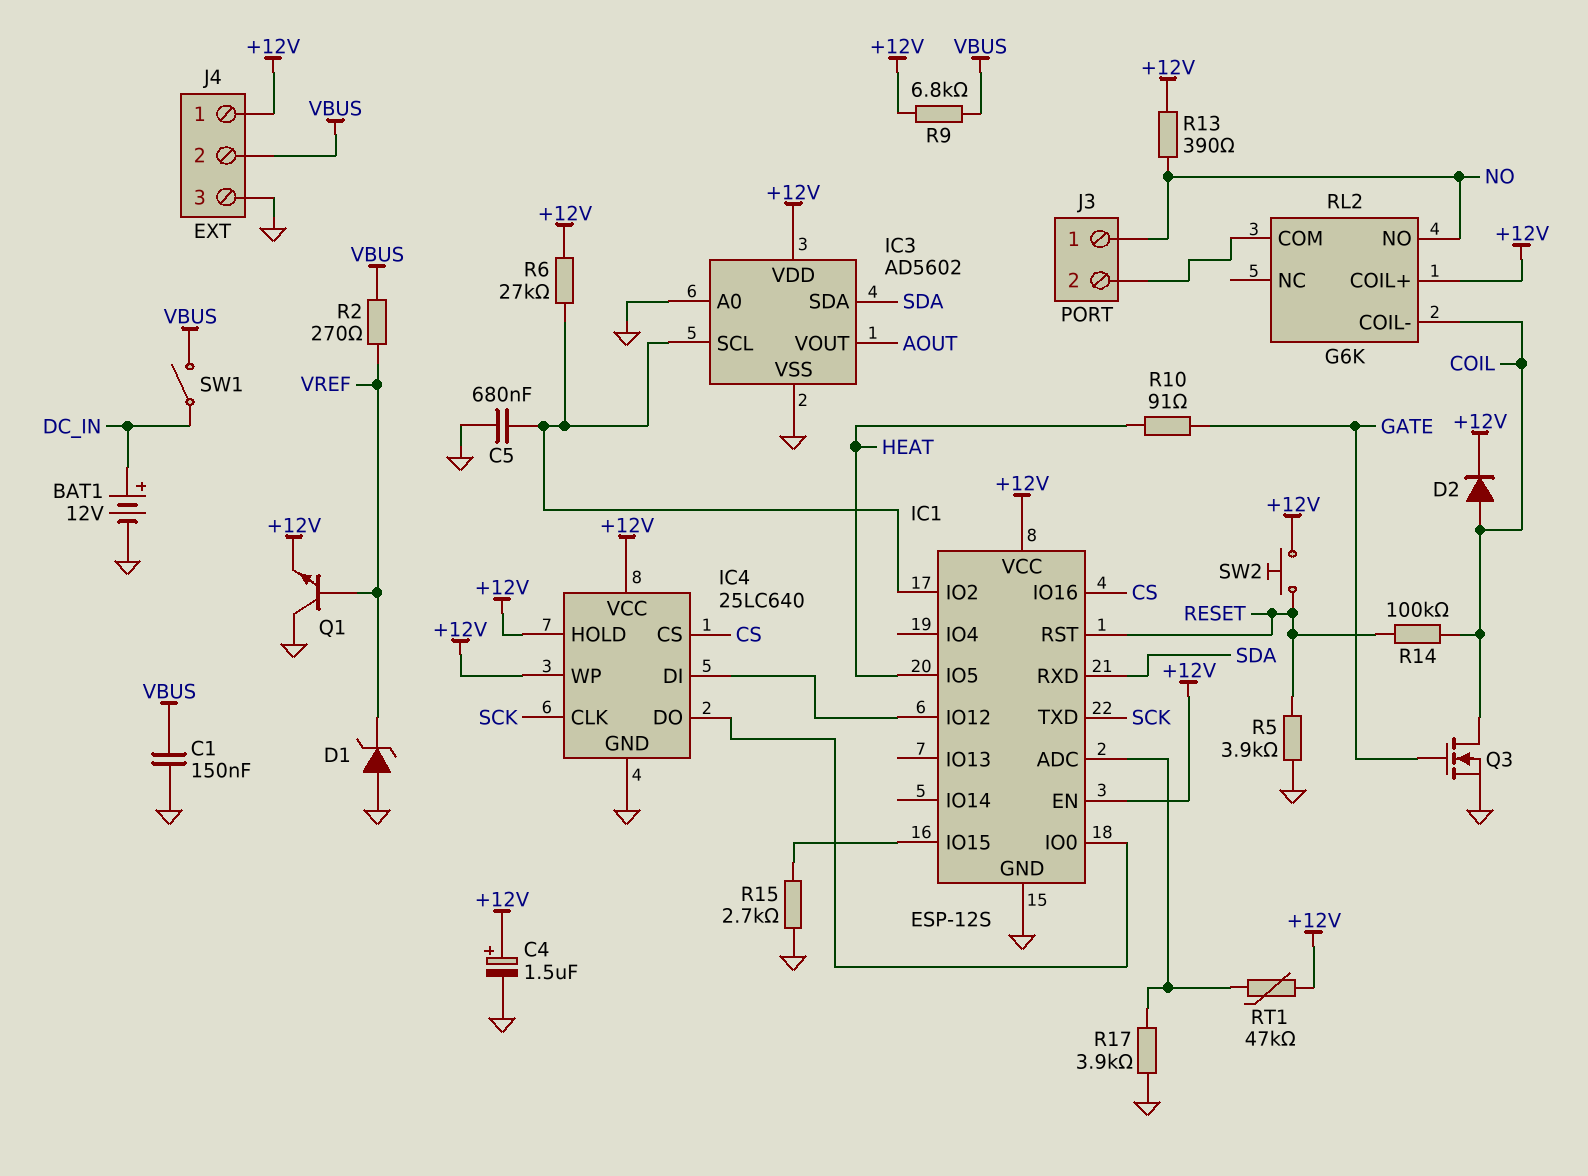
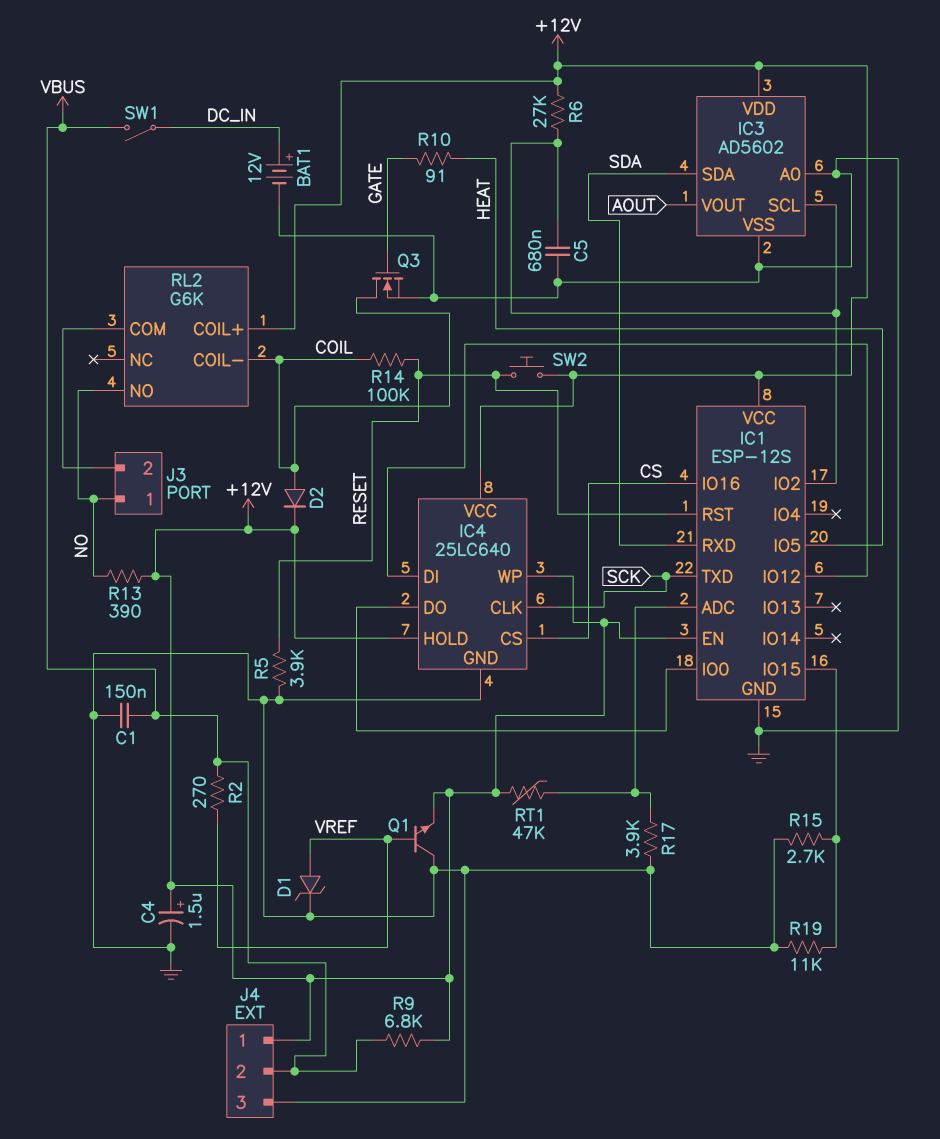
D1: zener (A GND, K VREF) -> zener (A VREF, K GND)
R19: none -> 11k (GND, IC1/IO15)

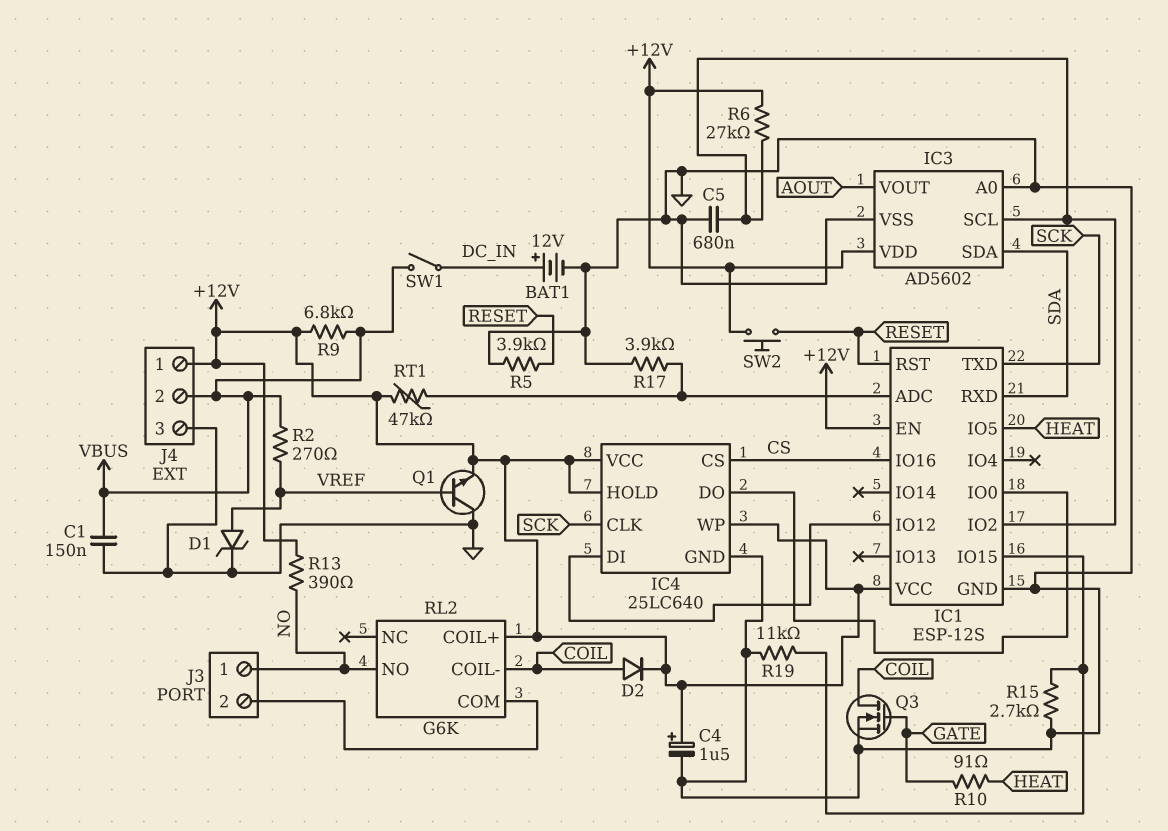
R14: 100k (COIL, RESET) -> none

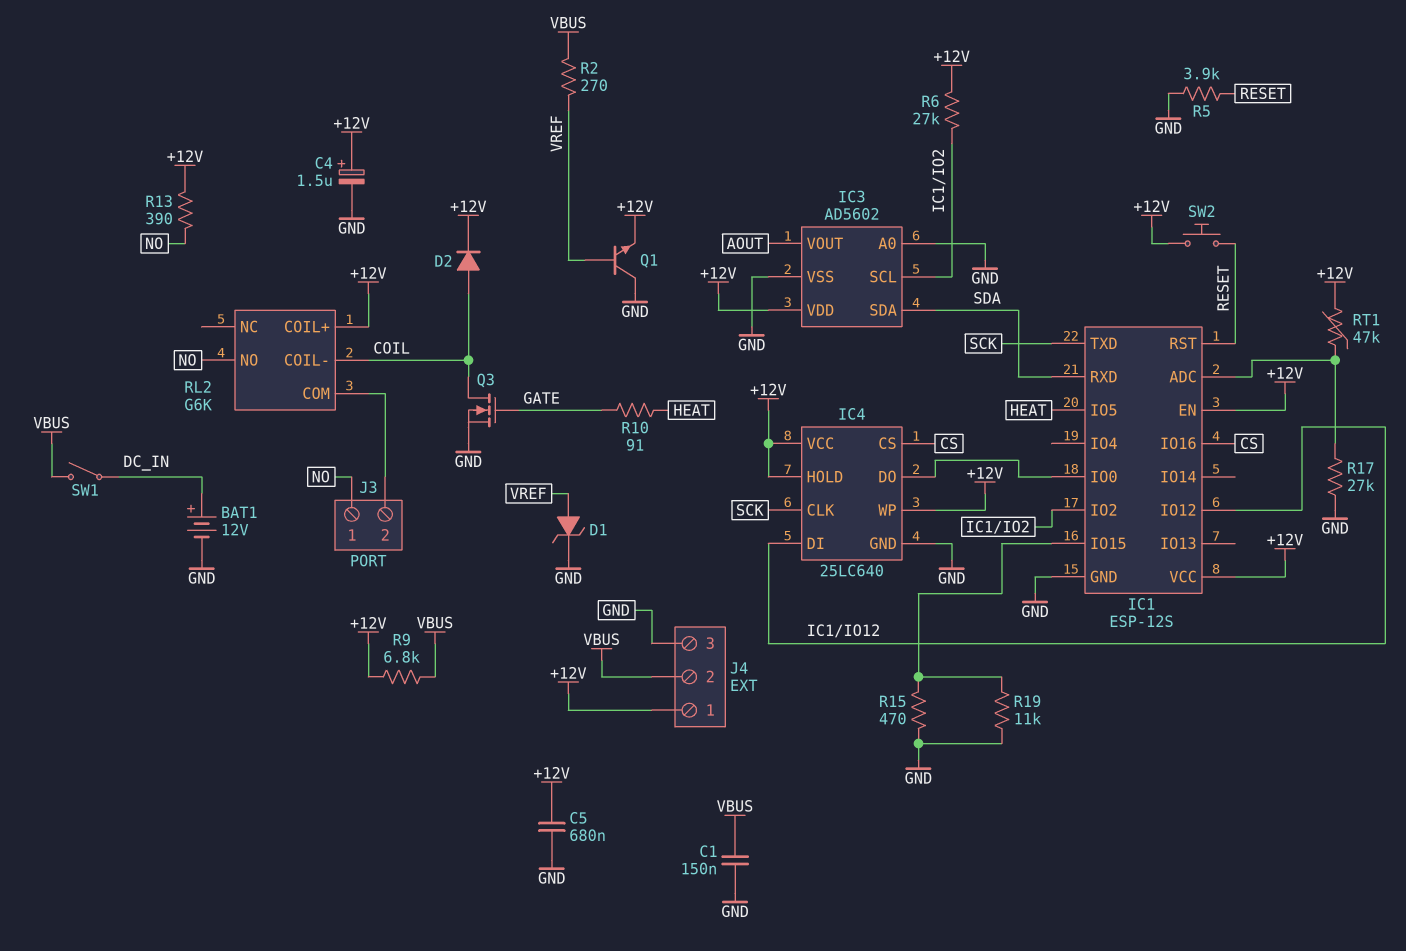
C5: 680nF (GND, IC1/IO2) -> 680nF (+12V, GND)
R15: 2.7k (GND, IC1/IO15) -> 470 (GND, IC1/IO15)
R17: 3.9k (GND, IC1/ADC) -> 27k (GND, IC1/ADC)

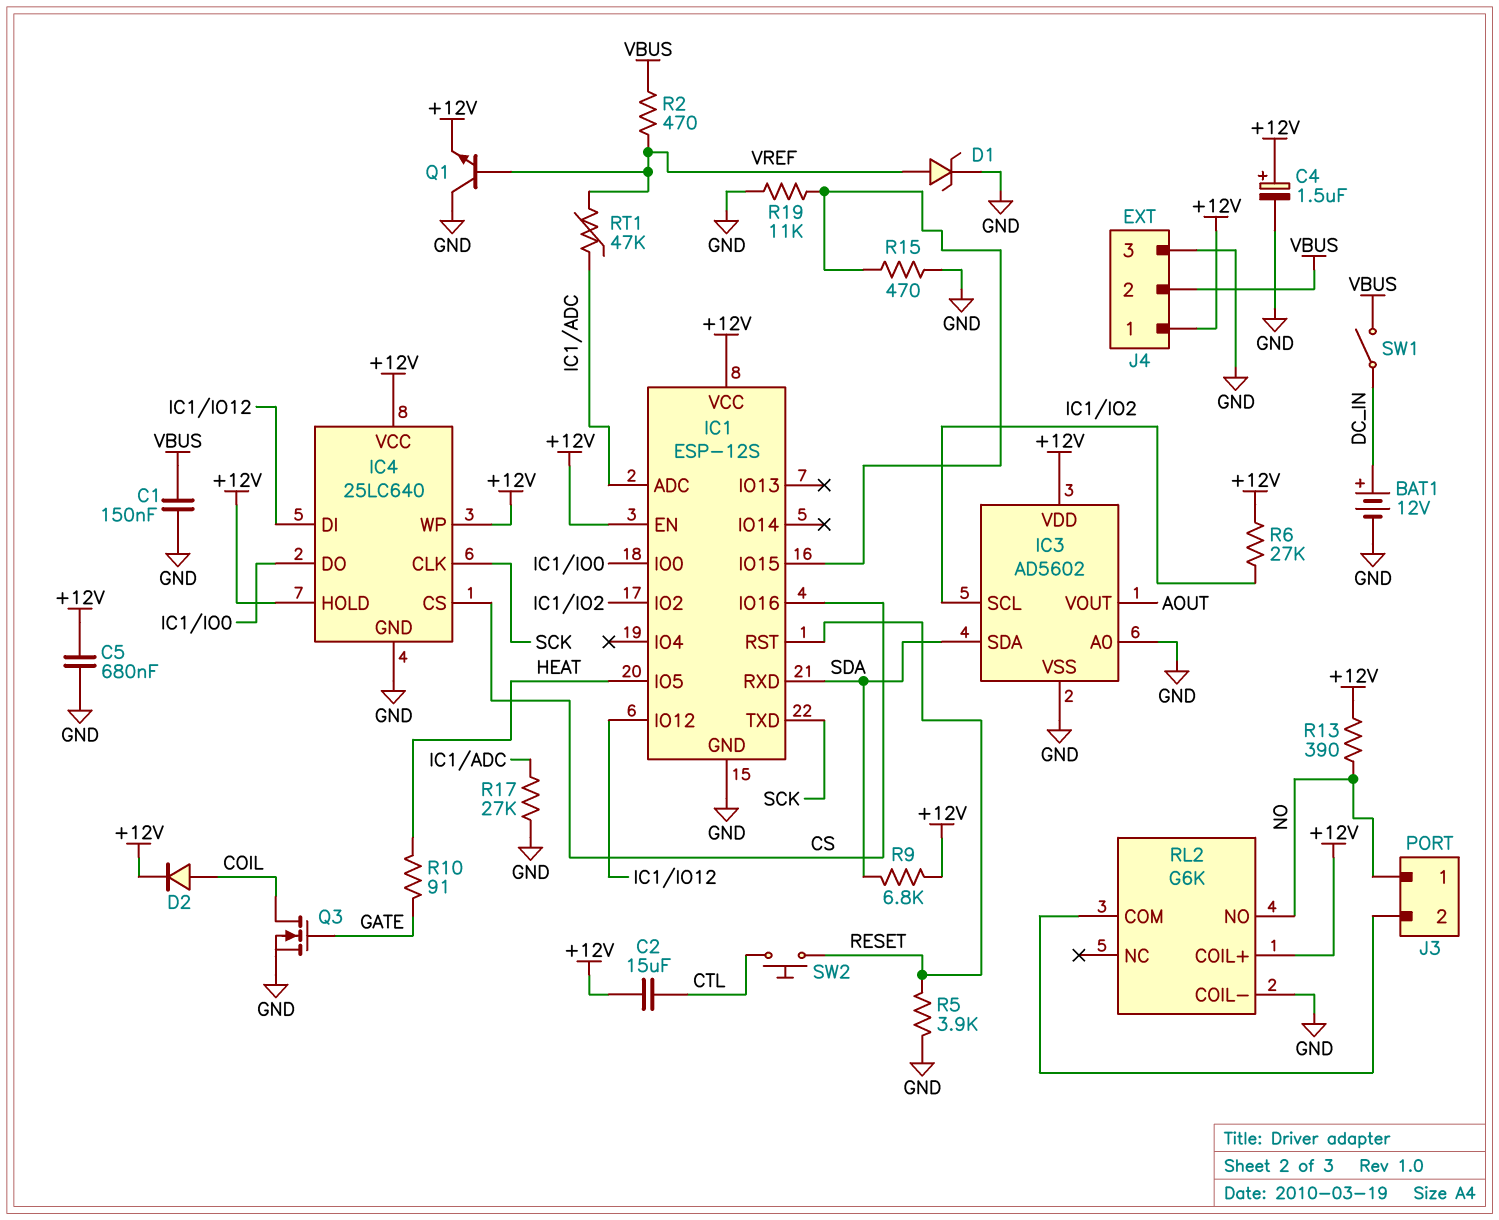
C2: none -> 15uF (+12V, CTL)
R2: 270 (VBUS, VREF) -> 470 (VBUS, VREF)
R9: 6.8k (+12V, VBUS) -> 6.8k (+12V, SDA)
RL2 pin COIL-: COIL -> GND
RT1: 47k (+12V, IC1/ADC) -> 47k (IC1/ADC, VREF)
SW2: button (+12V, RESET) -> button (CTL, RESET)

